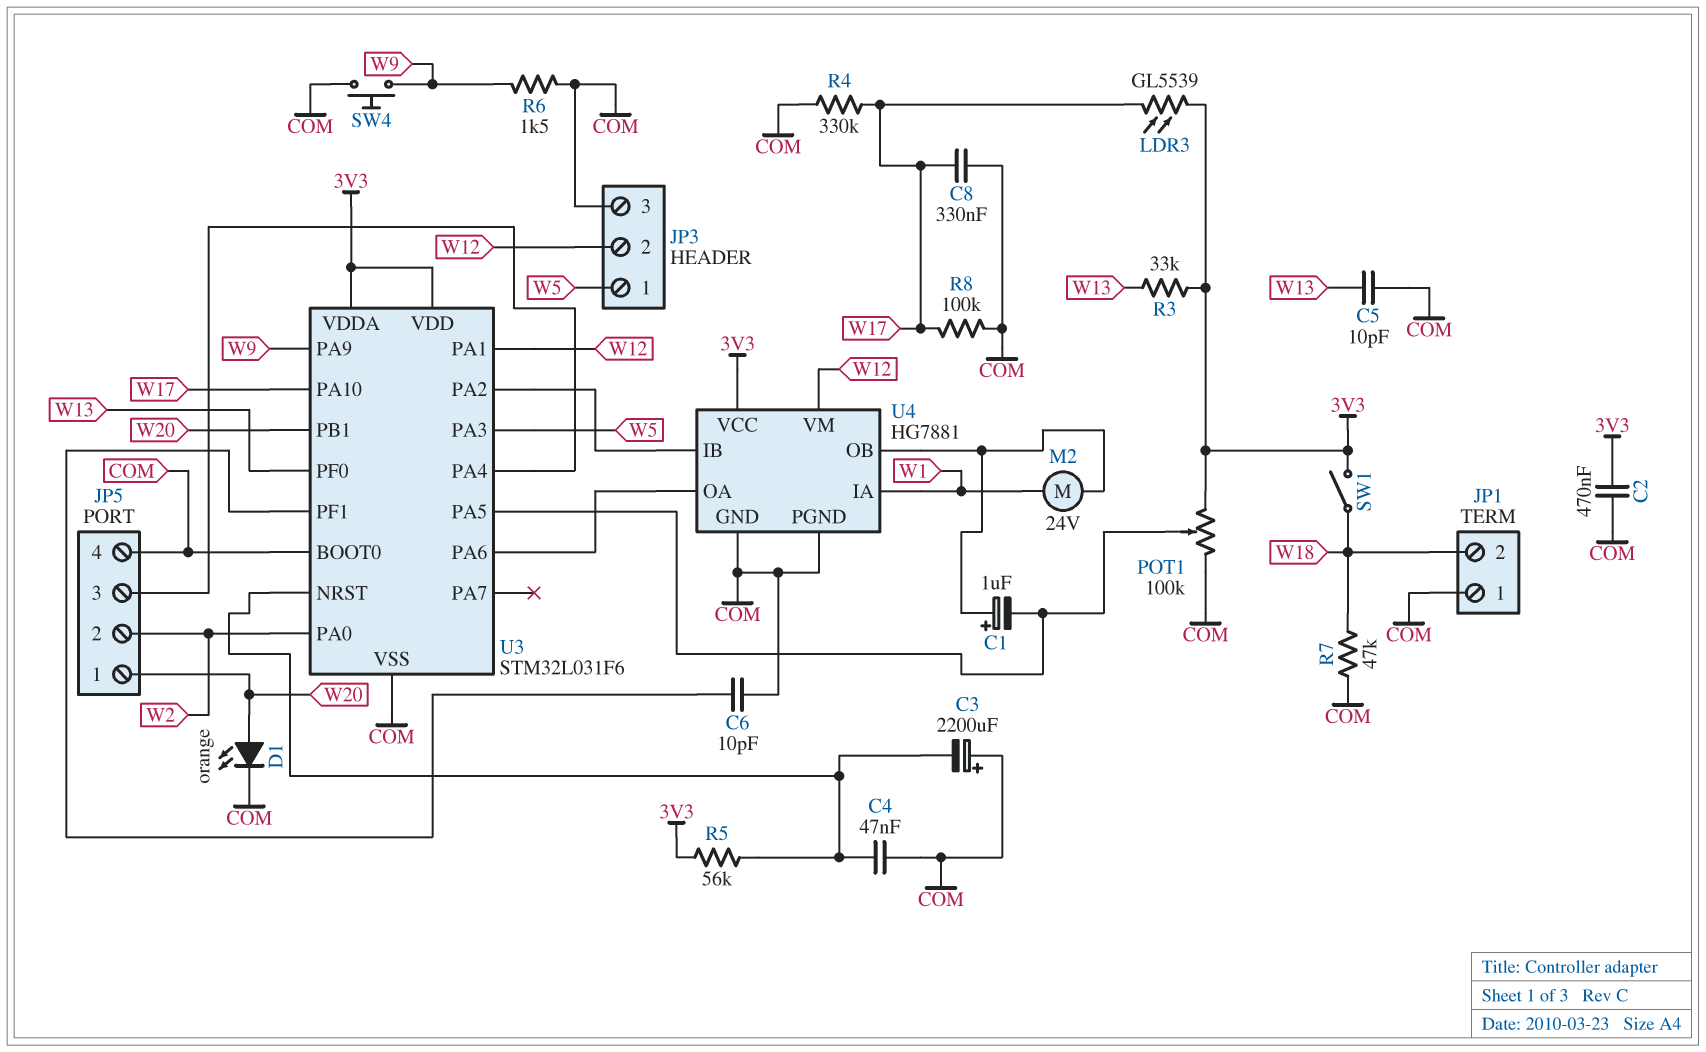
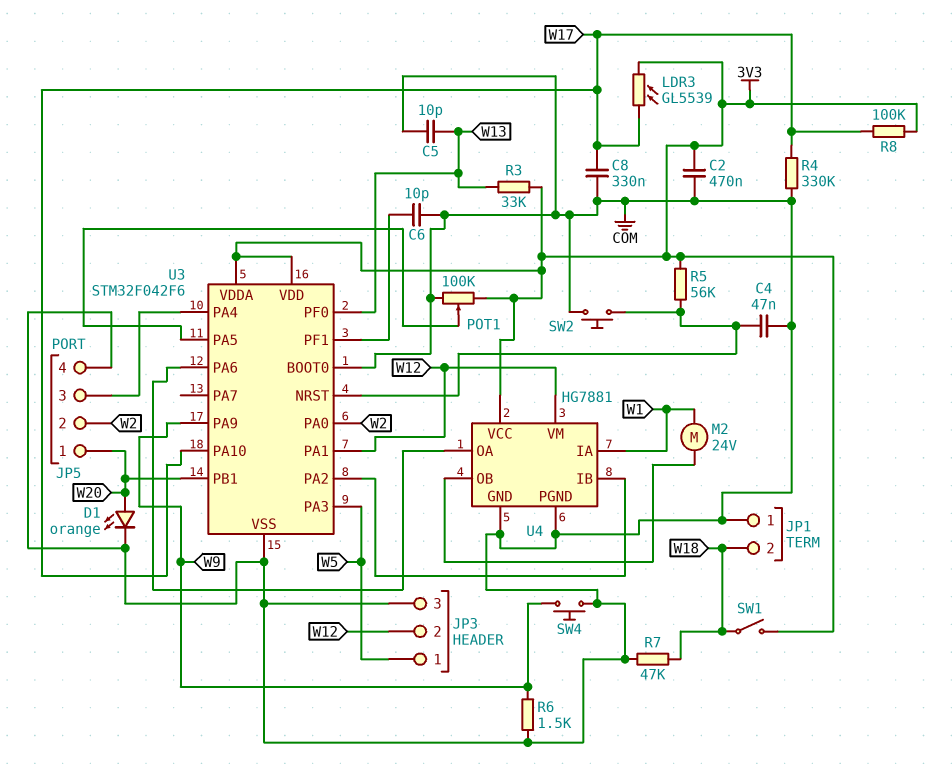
C1: 1uF (plus U4/OB, minus U3/PA5) -> none
C3: 2200uF (plus COM, minus U3/NRST) -> none
R8: 100k (COM, W17) -> 100k (3V3, W17)
SW2: none -> button (COM, U3/NRST)
U3: STM32L031F6 -> STM32F042F6

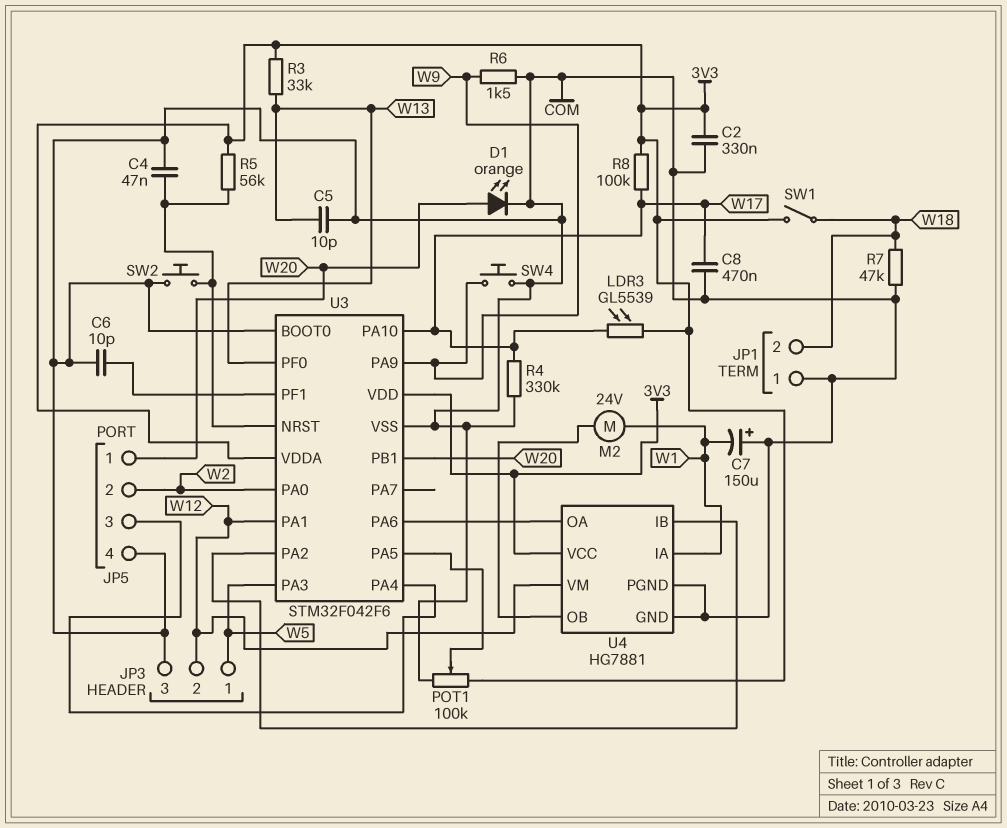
C2: 470nF (3V3, COM) -> 330nF (3V3, COM)
C7: none -> 150uF (plus COM, minus W1)
C8: 330nF (COM, W17) -> 470nF (COM, W17)

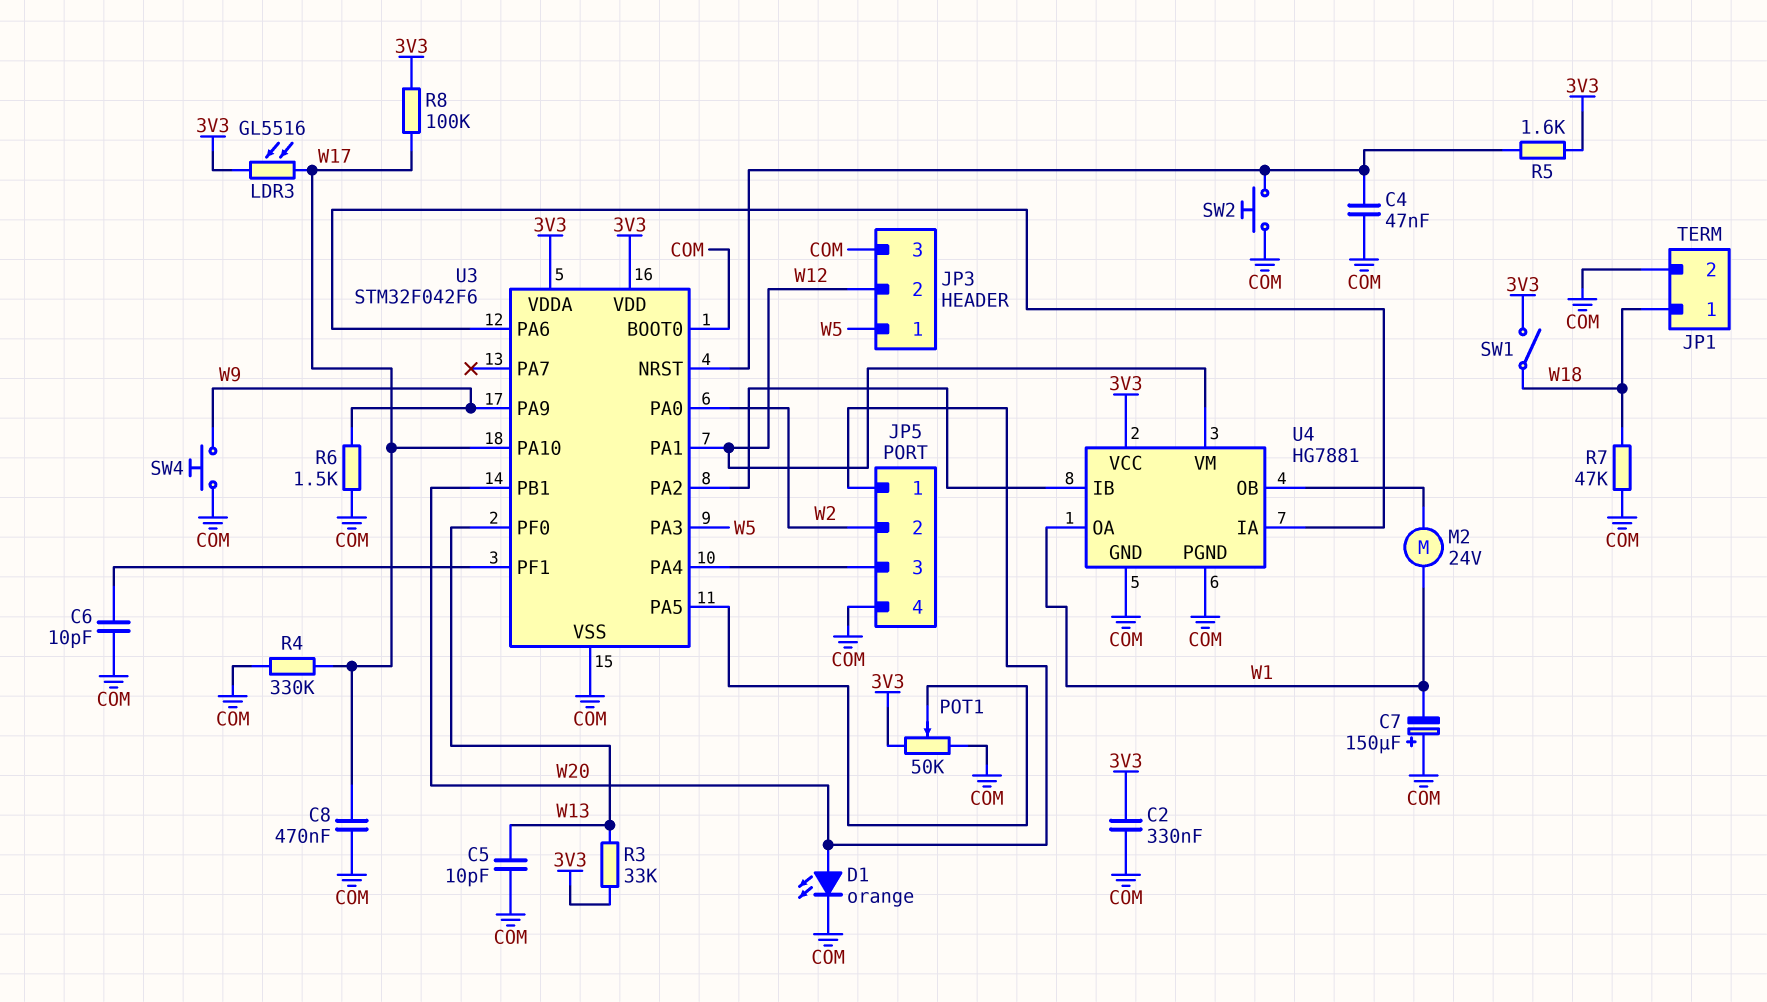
JP1 pin 1: COM -> W18
JP1 pin 2: W18 -> COM
LDR3: GL5539 (3V3, W17) -> GL5516 (3V3, W17)
POT1: 100k (3V3, COM, wiper U3/PA5) -> 50k (3V3, COM, wiper U3/PA5)
R5: 56k (3V3, U3/NRST) -> 1.6k (3V3, U3/NRST)
U4 pin IA: W1 -> U3/PA6
U4 pin OA: U3/PA6 -> W1

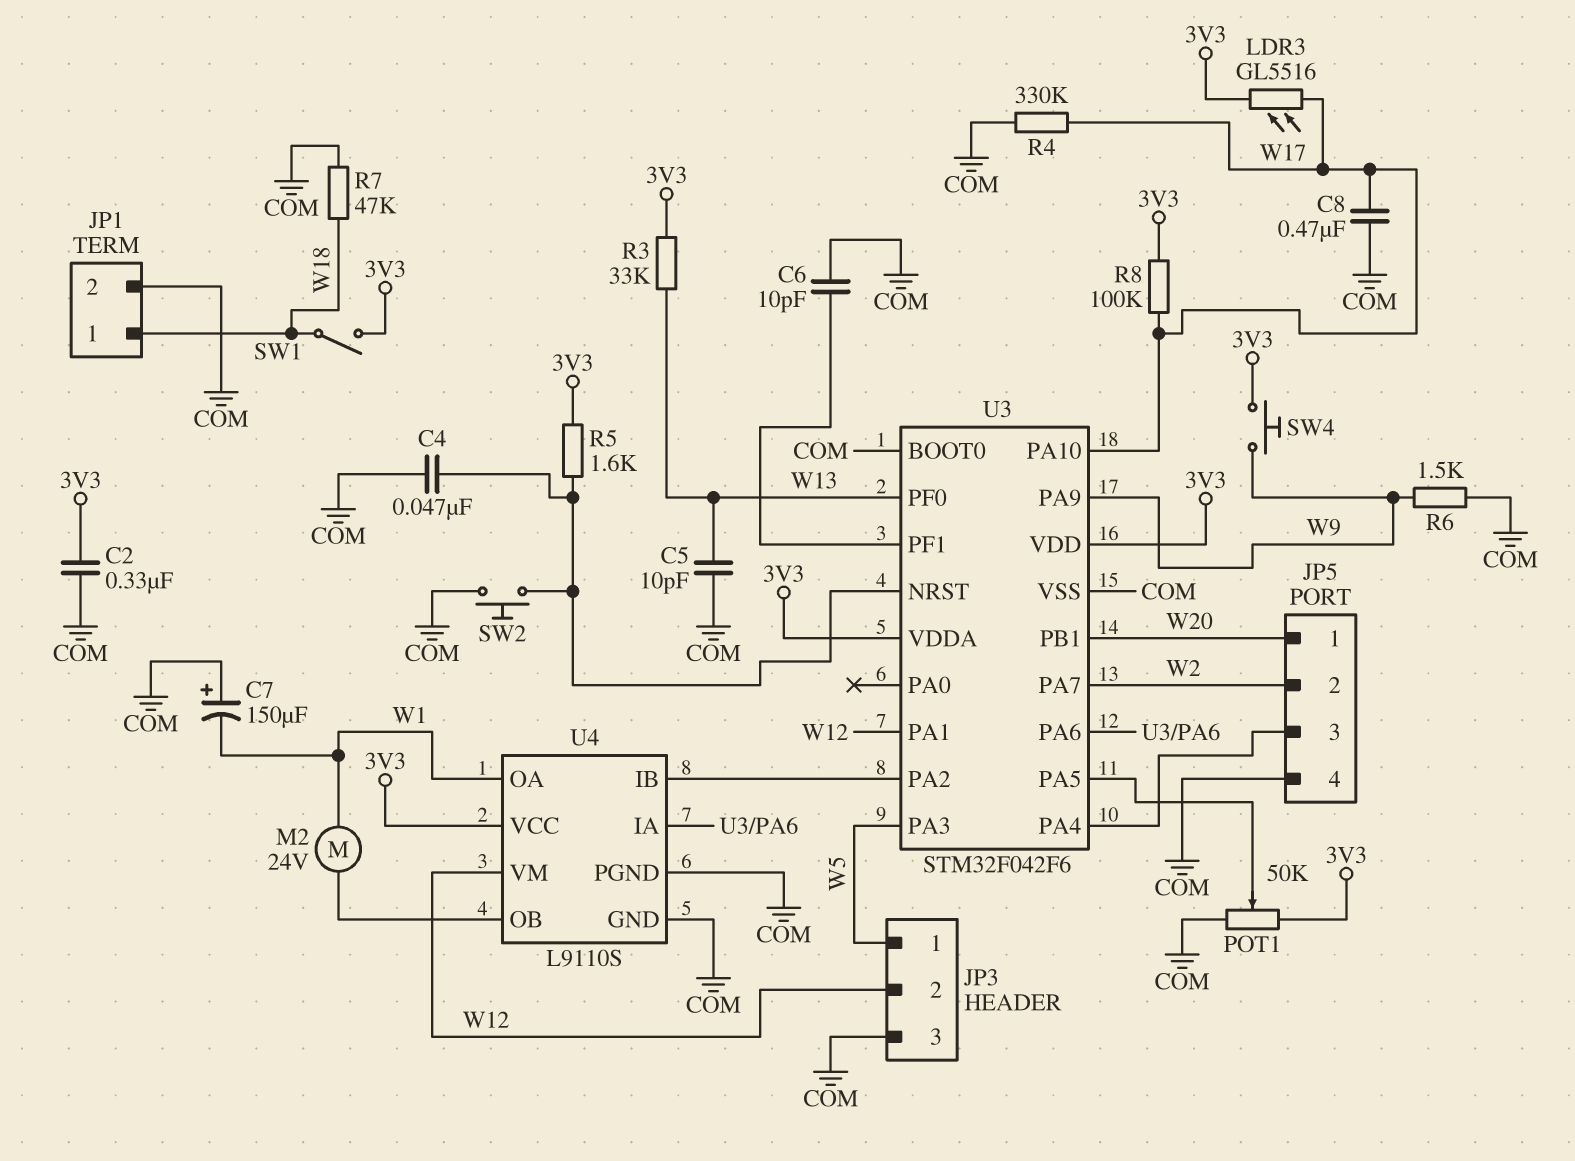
D1: LED orange (A W20, K COM) -> none
SW4: button (COM, W9) -> button (3V3, W9)
U3 pin PA0: W2 -> none
U3 pin PA7: none -> W2
U4: HG7881 -> L9110S

